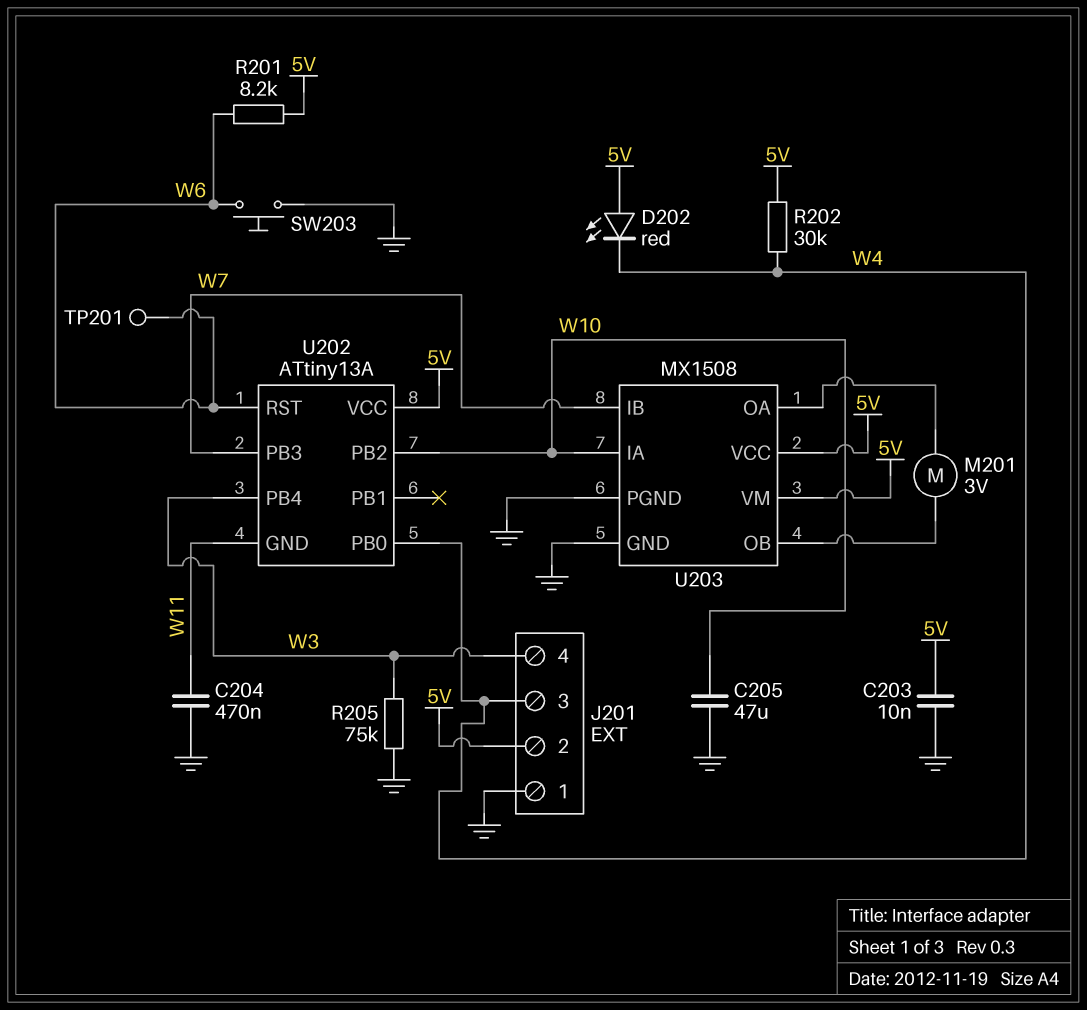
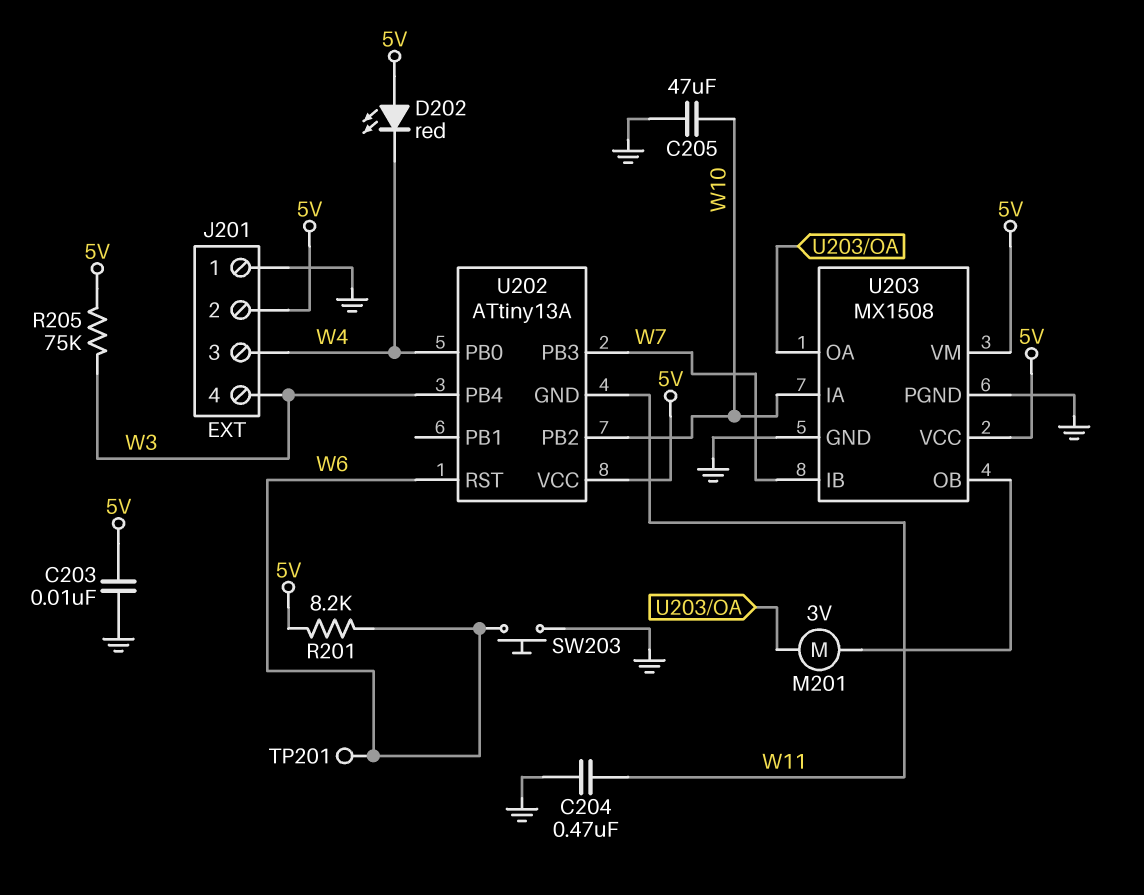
R202: 30k (5V, W4) -> none
R205: 75k (GND, W3) -> 75k (5V, W3)

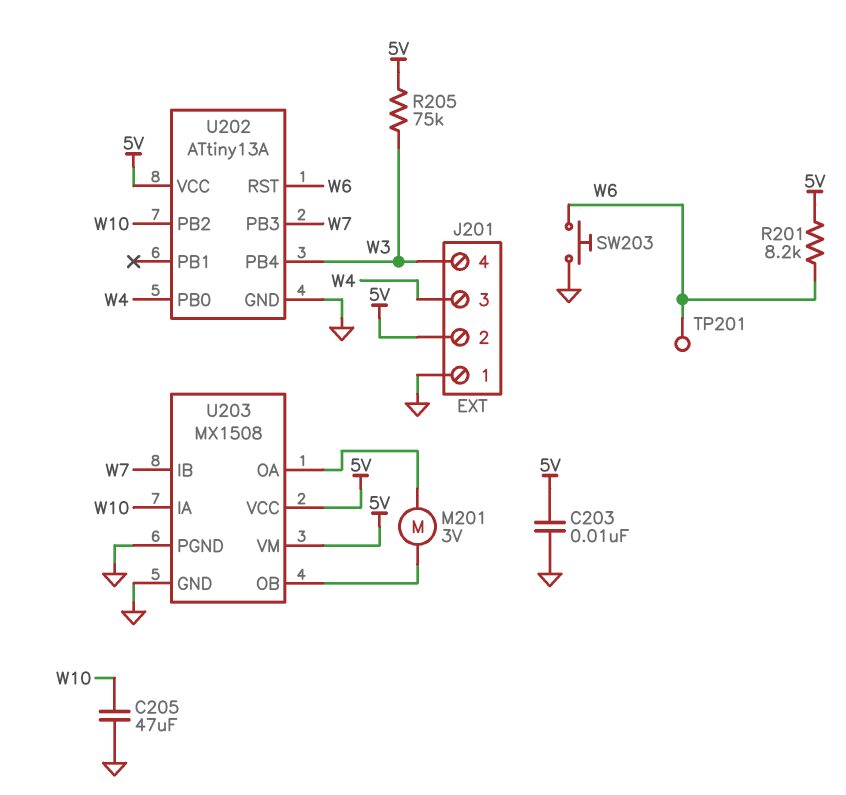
C204: 470nF (GND, W11) -> none
D202: LED red (A 5V, K W4) -> none
U202 pin GND: W11 -> GND

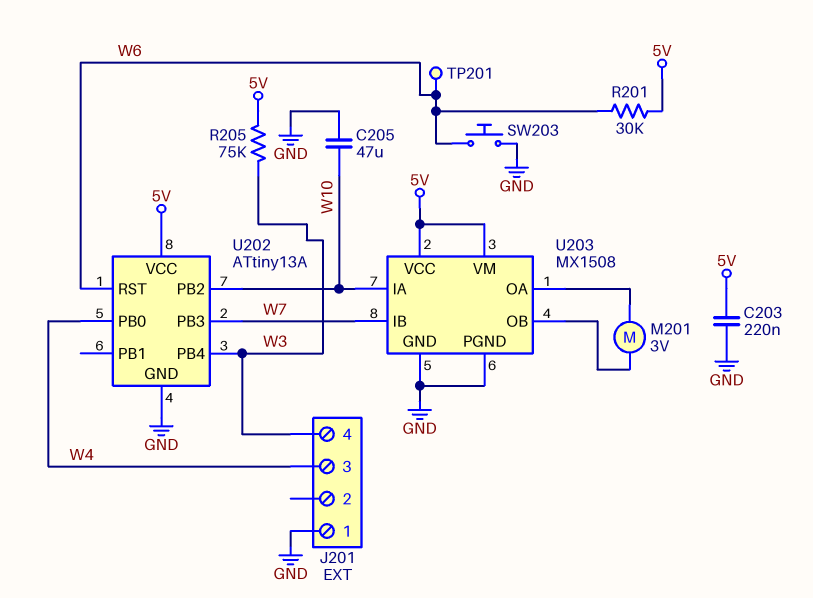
C203: 10nF (5V, GND) -> 220nF (5V, GND)
J201 pin 2: 5V -> none
R201: 8.2k (5V, W6) -> 30k (5V, W6)

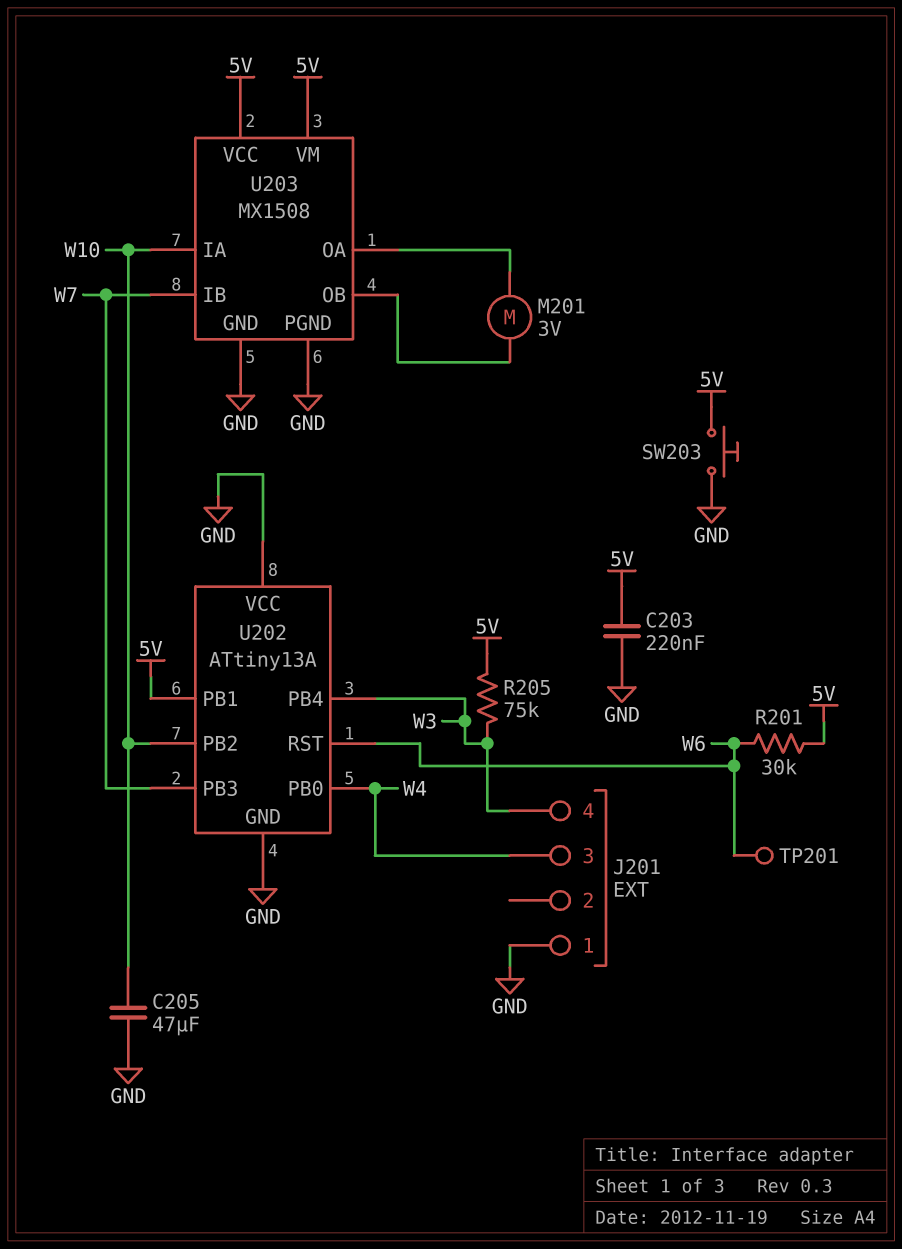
SW203: button (GND, W6) -> button (5V, GND)
U202 pin PB1: none -> 5V
U202 pin VCC: 5V -> GND

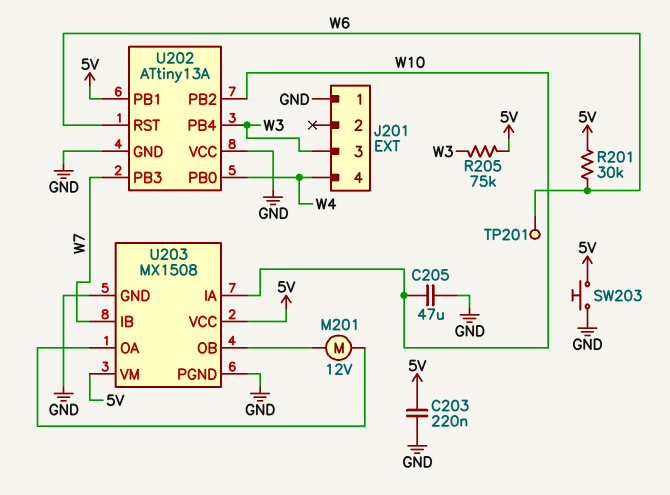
J201 pin 3: W4 -> W3
J201 pin 4: W3 -> W4
M201: motor 3V (U203/OA, U203/OB) -> motor 12V (U203/OA, U203/OB)

